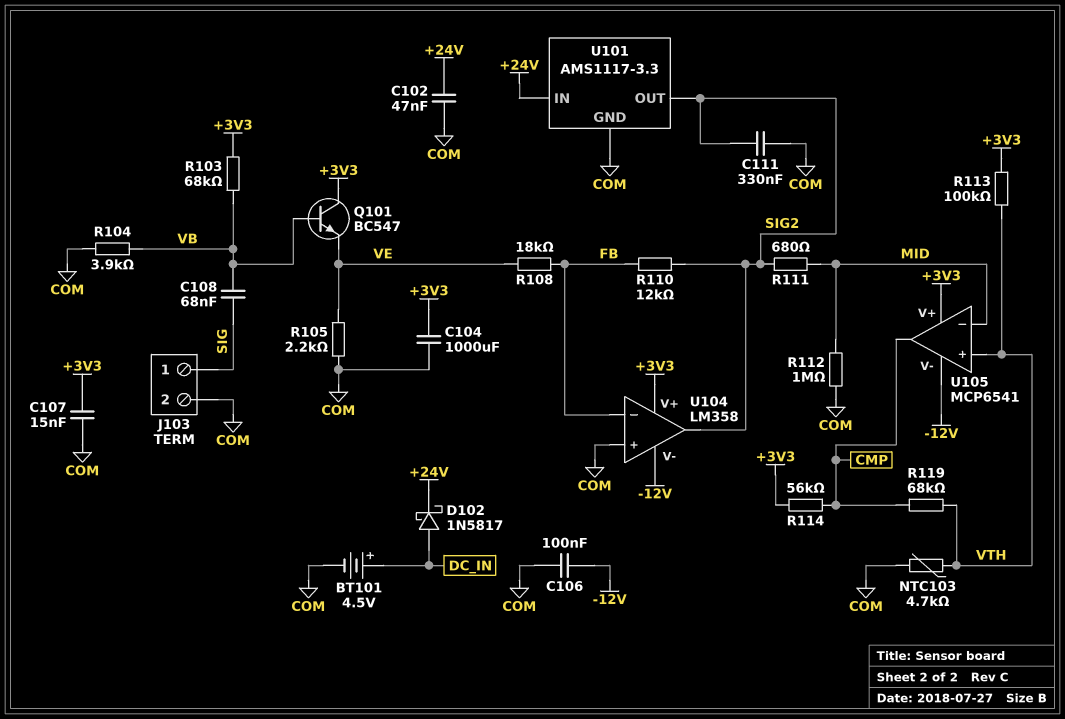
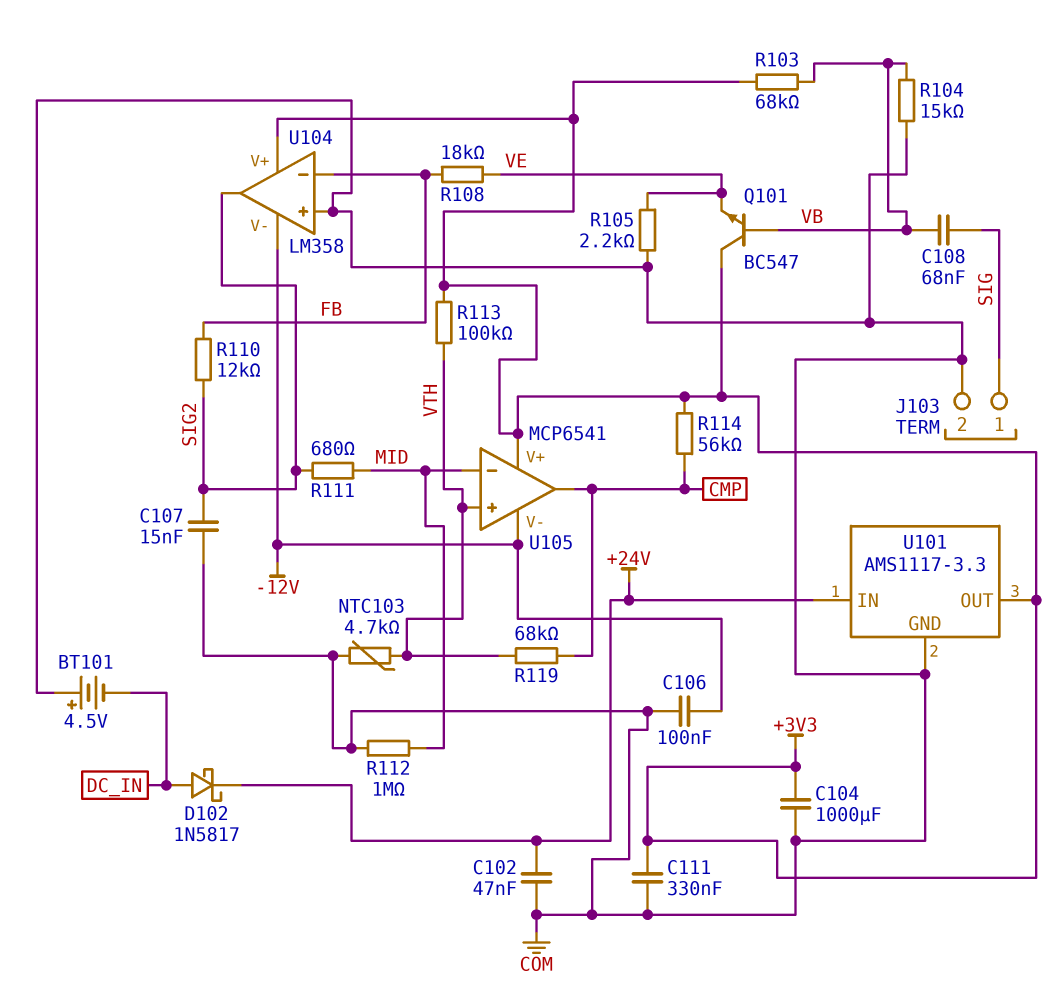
BT101: 4.5V (plus DC_IN, minus COM) -> 4.5V (plus COM, minus DC_IN)
C107: 15nF (+3V3, COM) -> 15nF (COM, SIG2)
C111: 330nF (COM, SIG2) -> 330nF (+3V3, COM)
R104: 3.9k (COM, VB) -> 15k (COM, VB)
U101 pin OUT: SIG2 -> +3V3

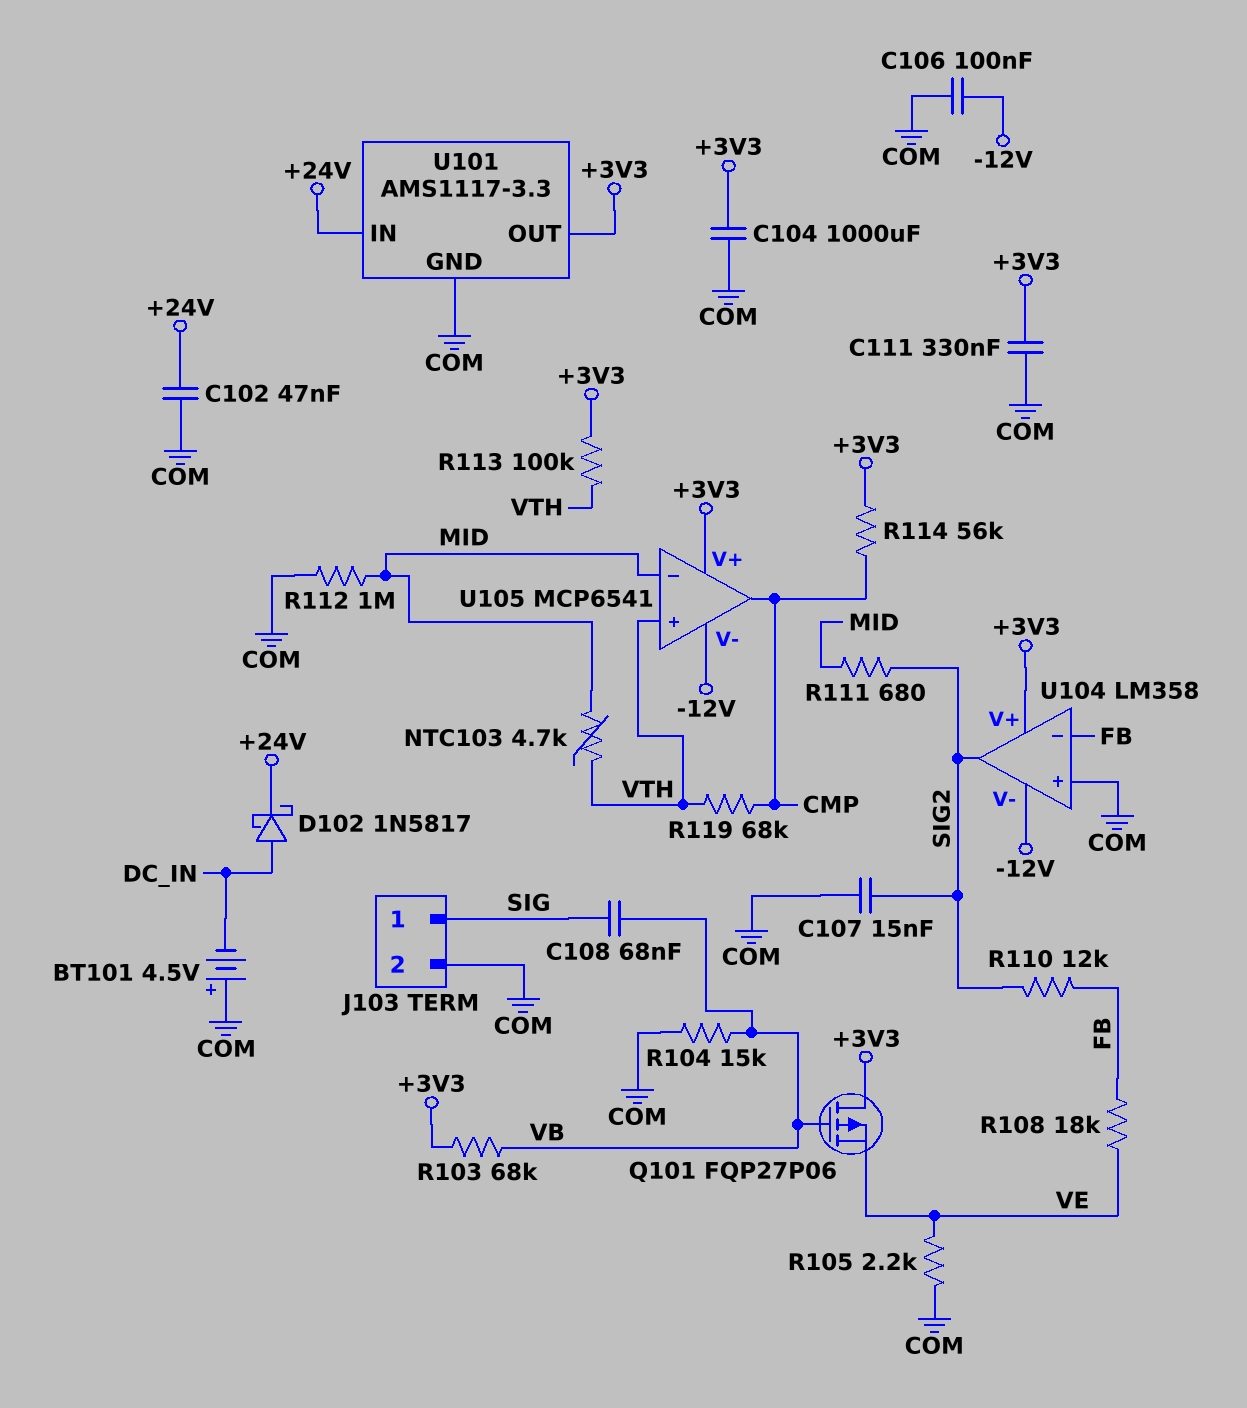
NTC103: 4.7k (COM, VTH) -> 4.7k (MID, VTH)
Q101: NPN BC547 (B VB, C +3V3, E VE) -> PMOS FQP27P06 (G VB, D +3V3, S VE)

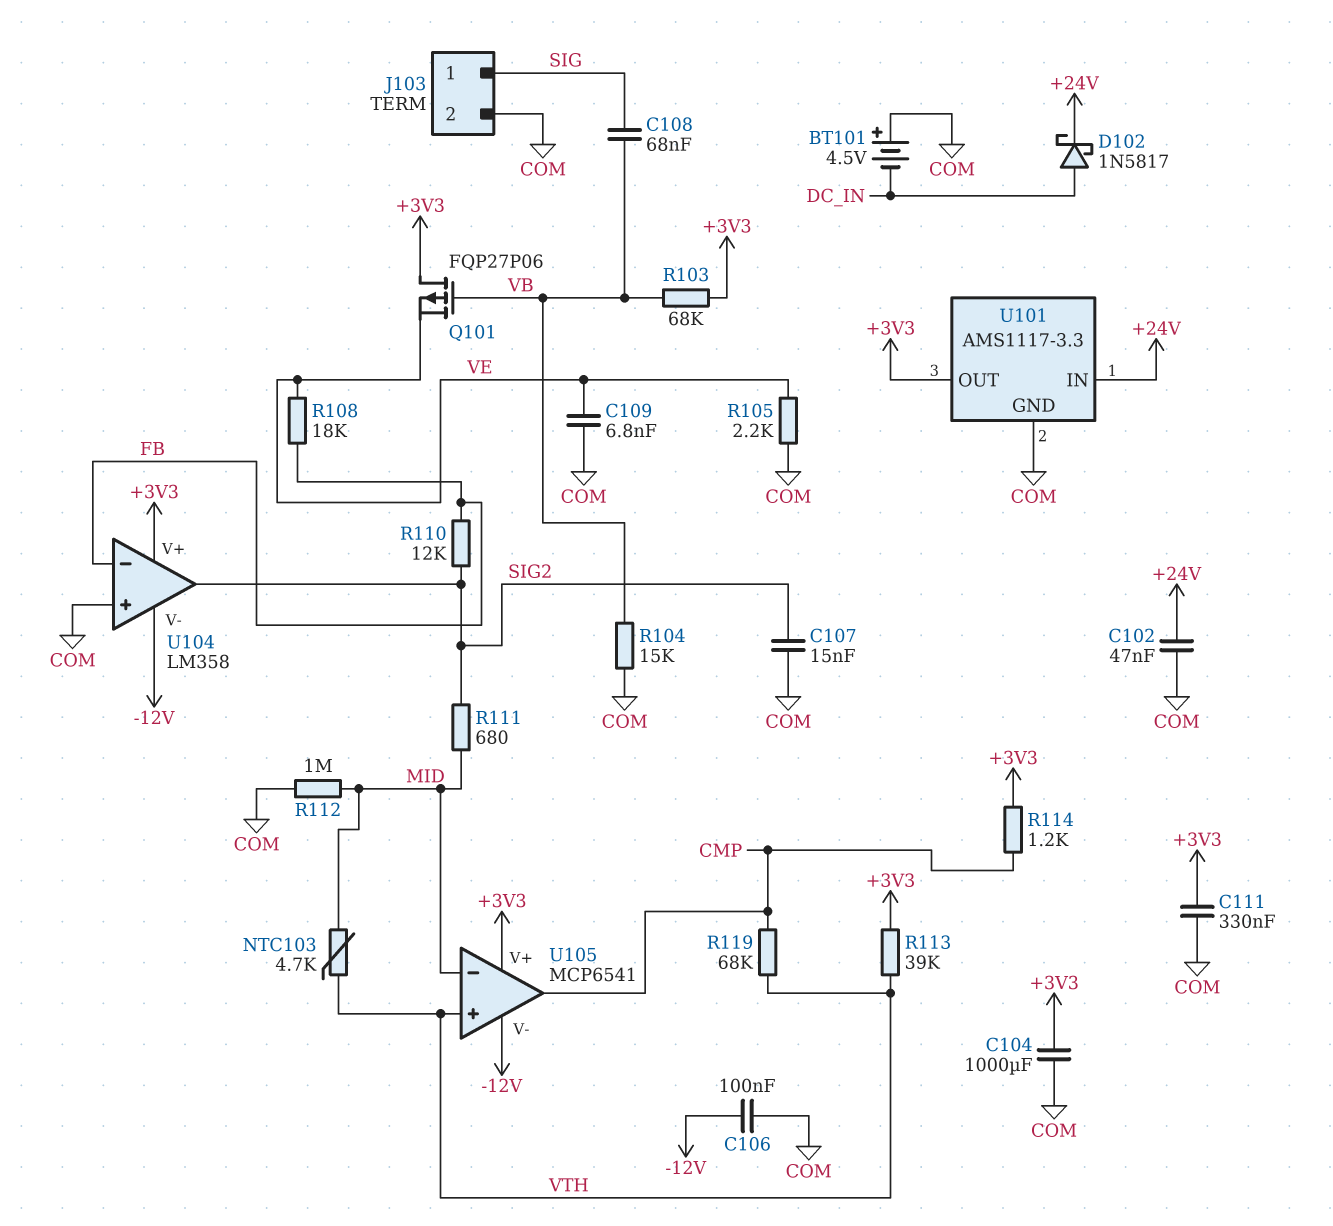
C109: none -> 6.8nF (COM, VE)
R113: 100k (+3V3, VTH) -> 39k (+3V3, VTH)
R114: 56k (+3V3, CMP) -> 1.2k (+3V3, CMP)

